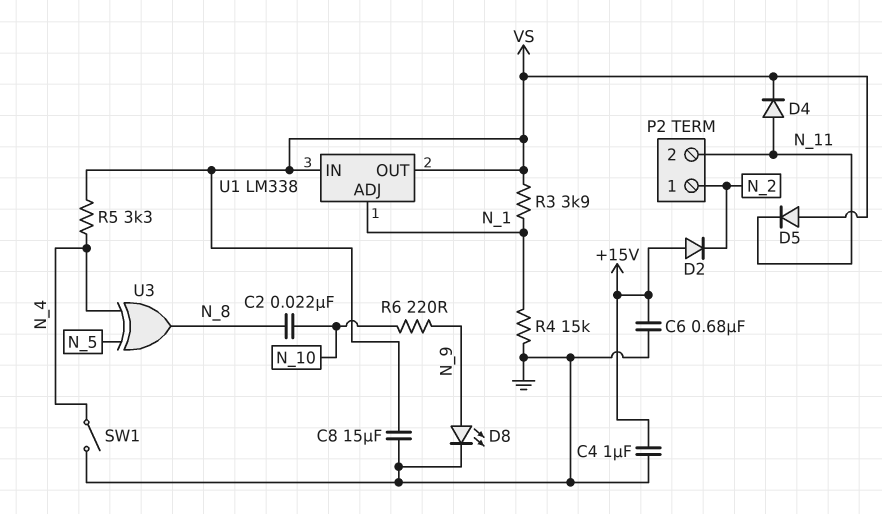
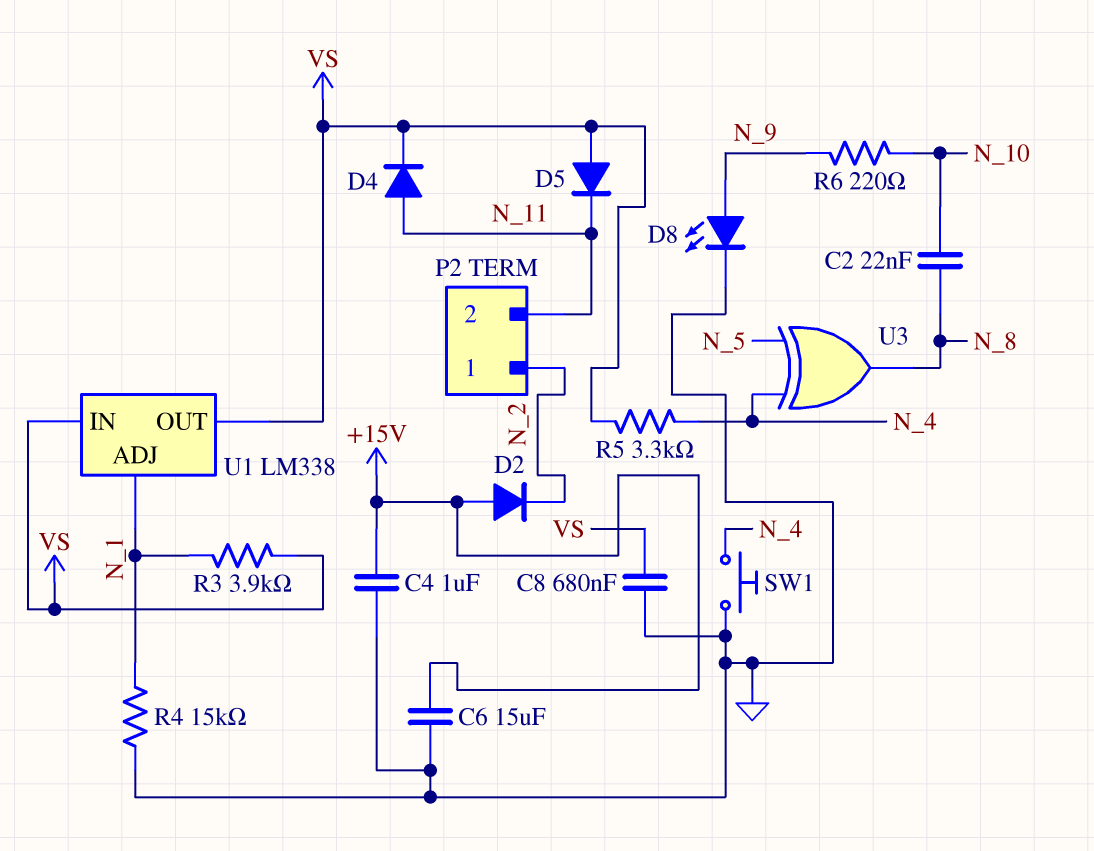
C6: 680nF (+15V, GND) -> 15uF (+15V, GND)
C8: 15uF (GND, VS) -> 680nF (GND, VS)
SW1: switch (GND, N_4) -> button (GND, N_4)

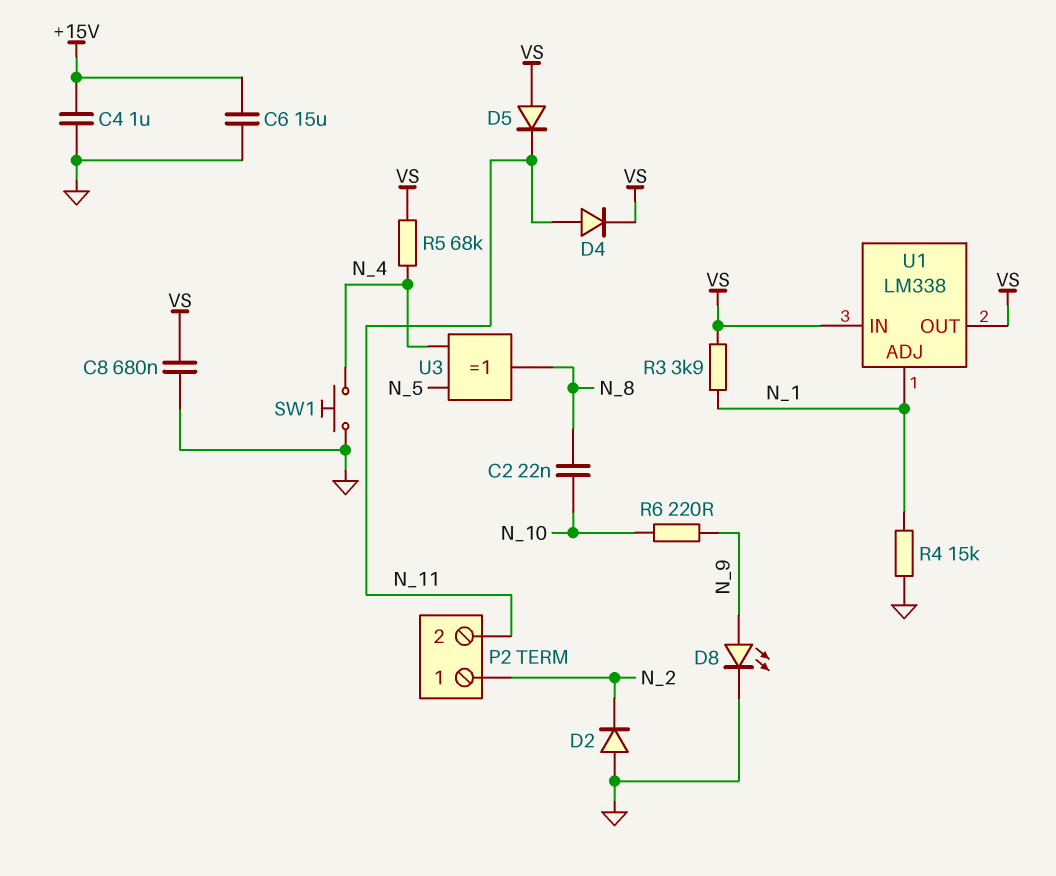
D2: diode (A +15V, K N_2) -> diode (A GND, K N_2)
R5: 3.3k (N_4, VS) -> 68k (N_4, VS)

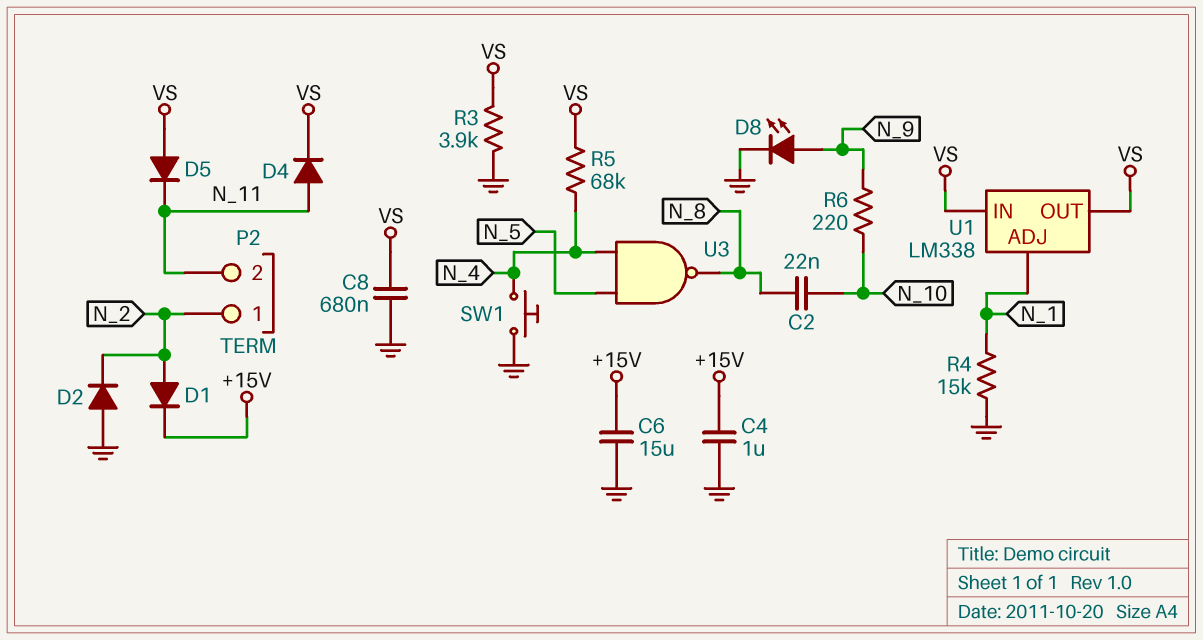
D1: none -> diode (A N_2, K +15V)
R3: 3.9k (N_1, VS) -> 3.9k (GND, VS)
U3: XOR (in N_4, in N_5, out N_8) -> NAND (in N_4, in N_5, out N_8)

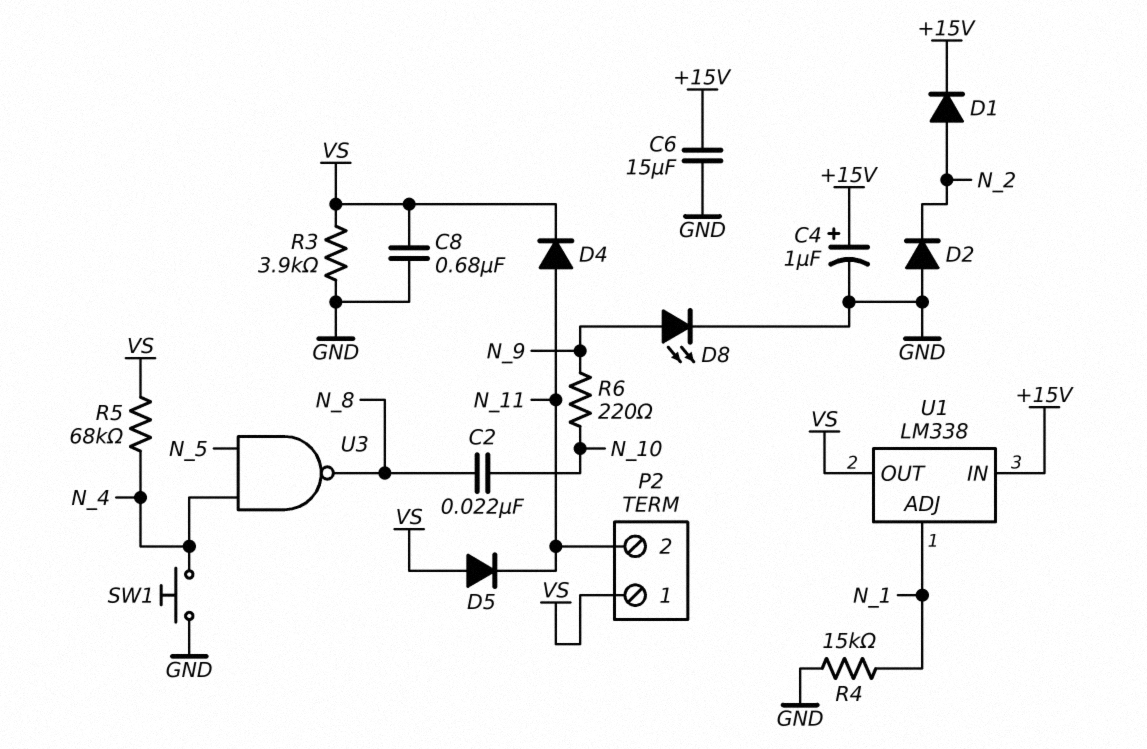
C4: 1uF (+15V, GND) -> 1uF (plus +15V, minus GND)
P2 pin 1: N_2 -> VS
U1 pin IN: VS -> +15V

